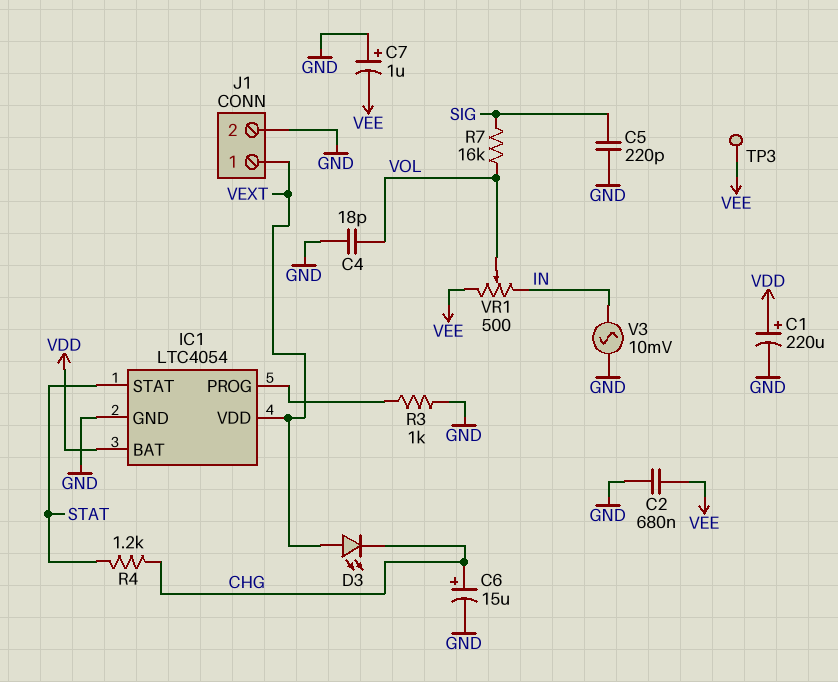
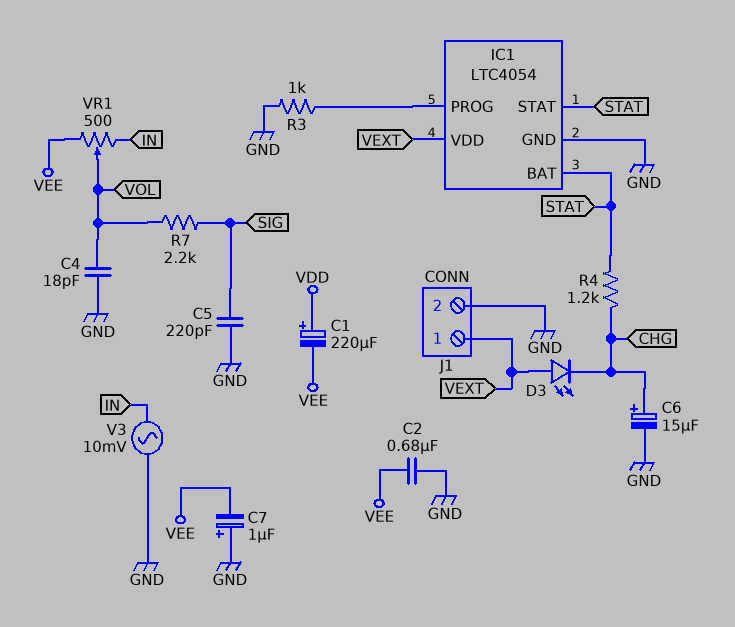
C1: 220uF (plus VDD, minus GND) -> 220uF (plus VDD, minus VEE)
IC1 pin BAT: VDD -> STAT
R7: 16k (SIG, VOL) -> 2.2k (SIG, VOL)
TP3: test point (VEE) -> none

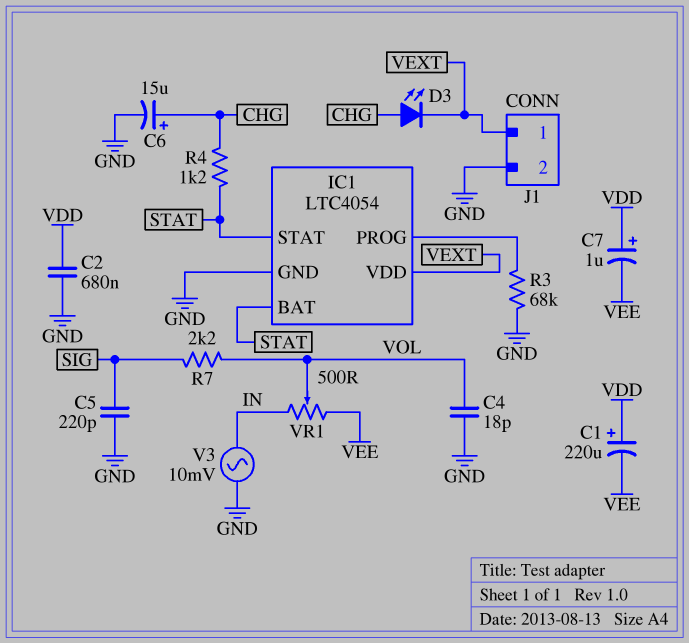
C2: 680nF (GND, VEE) -> 680nF (GND, VDD)
C7: 1uF (plus GND, minus VEE) -> 1uF (plus VDD, minus VEE)
D3: LED (A VEXT, K CHG) -> LED (A CHG, K VEXT)
R3: 1k (GND, IC1/PROG) -> 68k (GND, IC1/PROG)

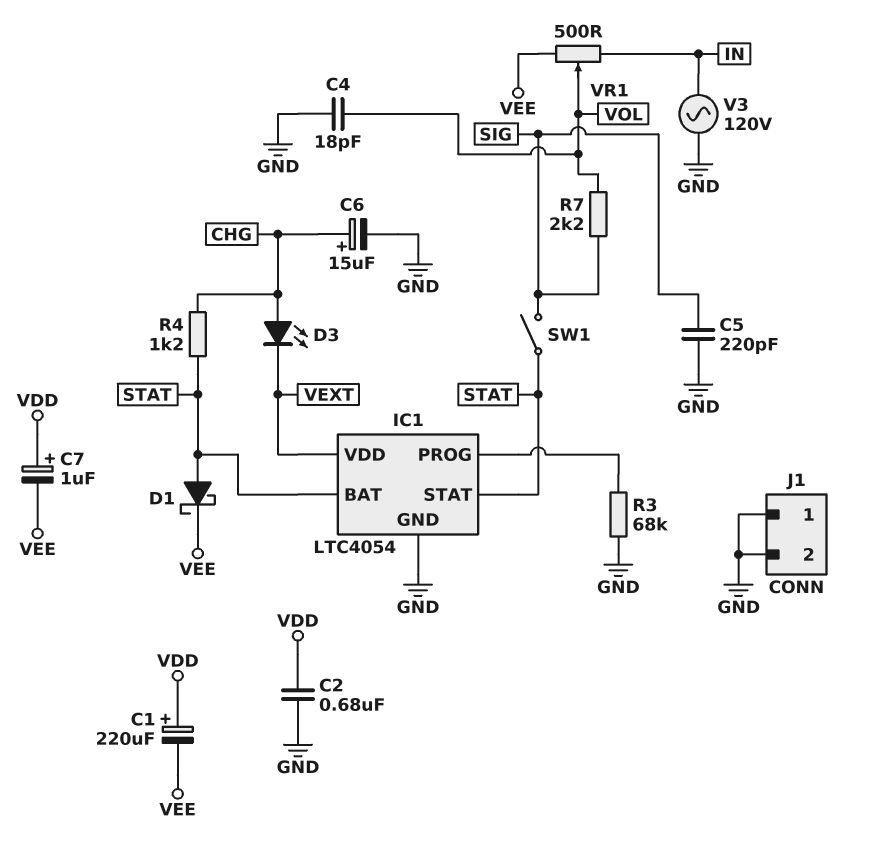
D1: none -> schottky (A STAT, K VEE)
J1 pin 1: VEXT -> GND
SW1: none -> switch (SIG, STAT)
V3: AC 10mV (GND, IN) -> AC 120V (GND, IN)

